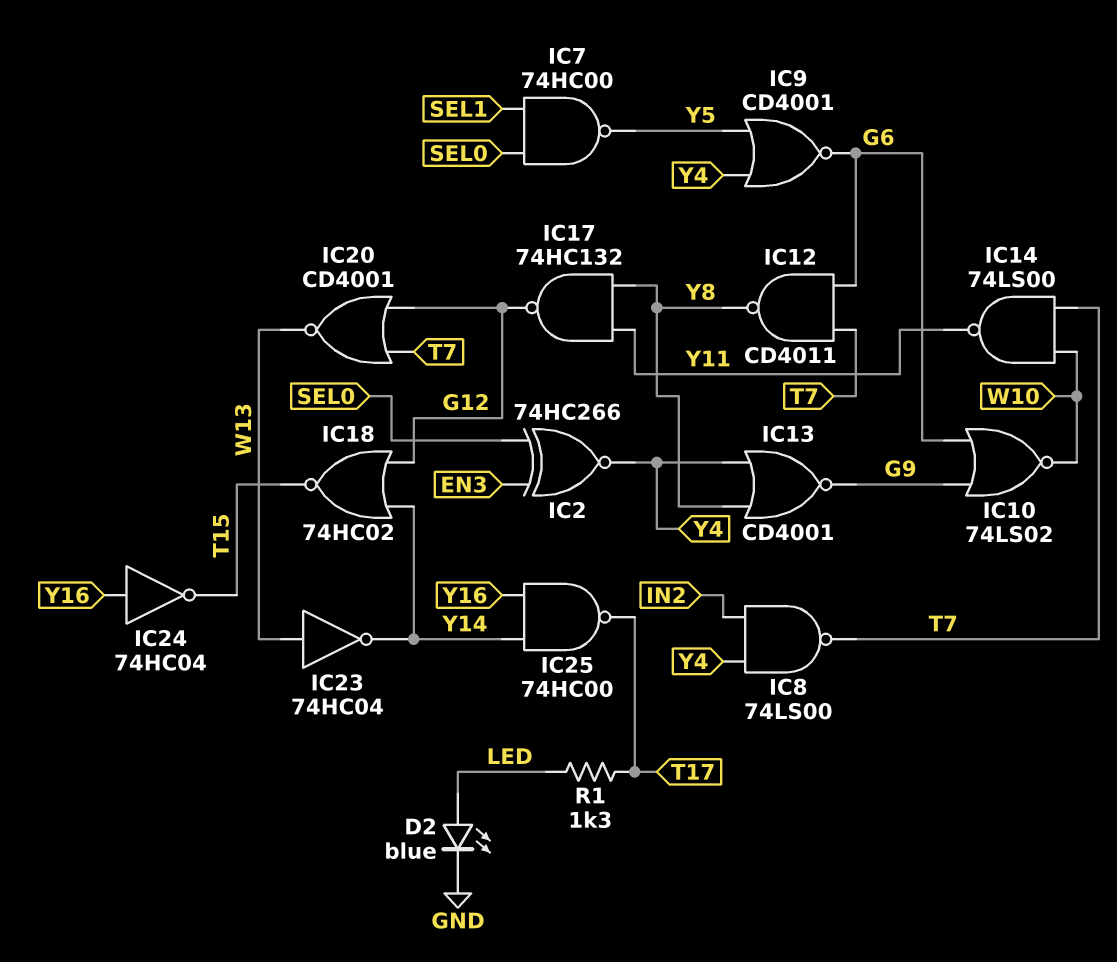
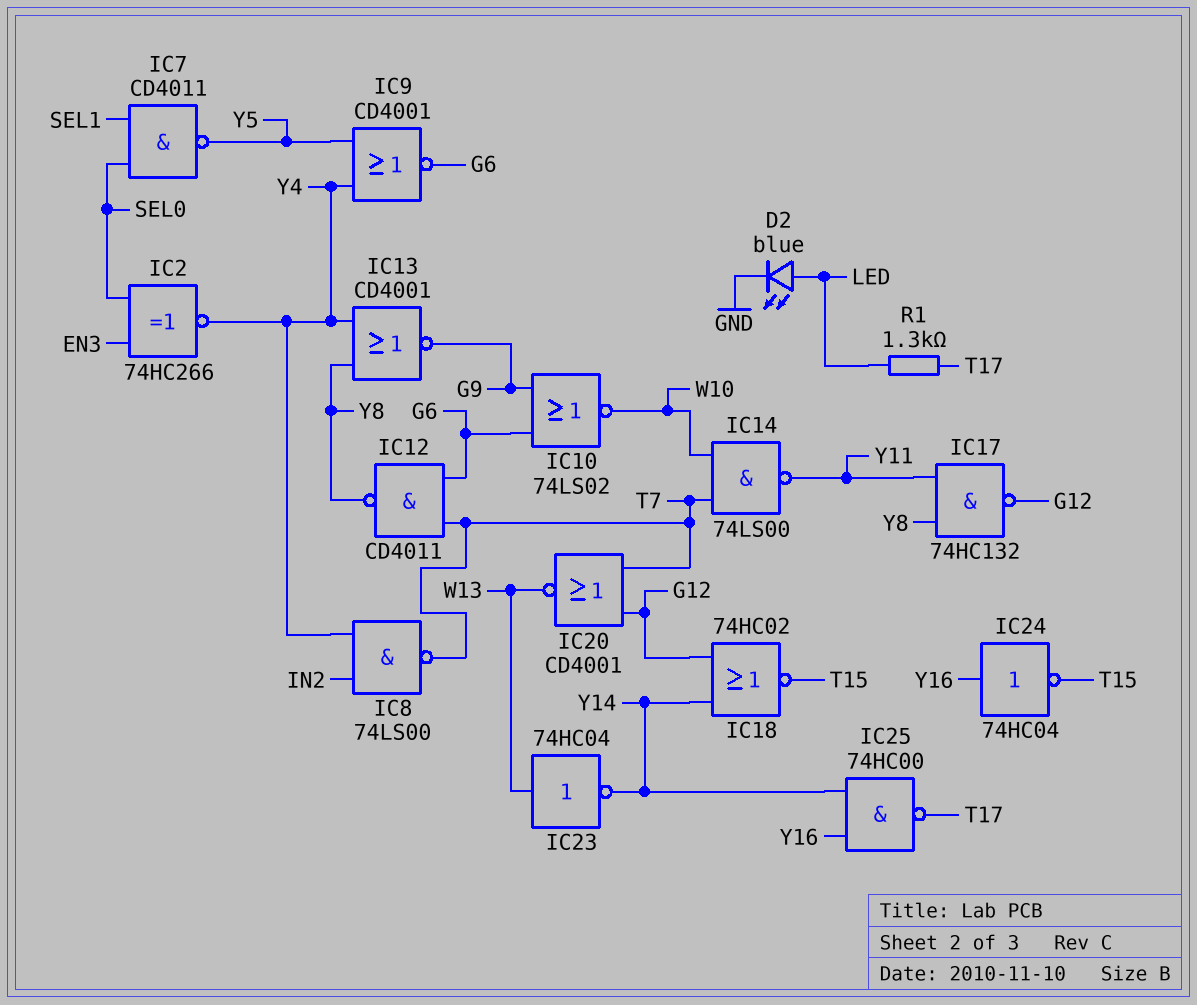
IC7: NAND 74HC00 (in SEL0, in SEL1, out Y5) -> NAND CD4011 (in SEL0, in SEL1, out Y5)

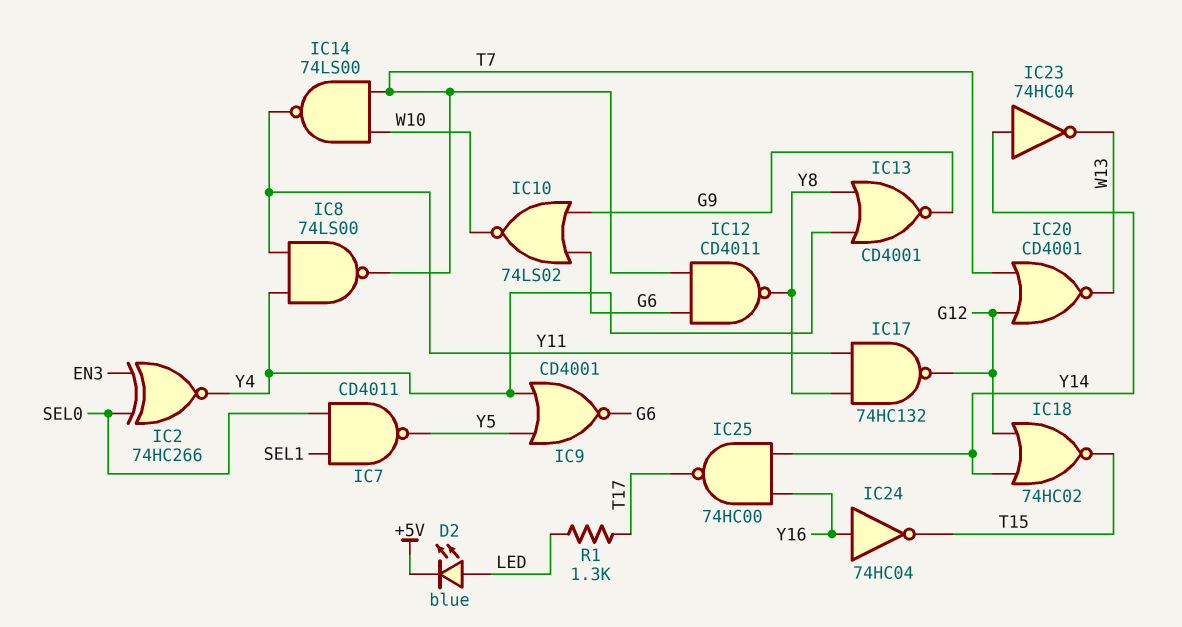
D2: LED blue (A LED, K GND) -> LED blue (A LED, K +5V)
IC8: NAND 74LS00 (in IN2, in Y4, out T7) -> NAND 74LS00 (in Y4, in Y11, out T7)
IC23: NOT 74HC04 (in W13, out Y14) -> NOT 74HC04 (in Y14, out W13)

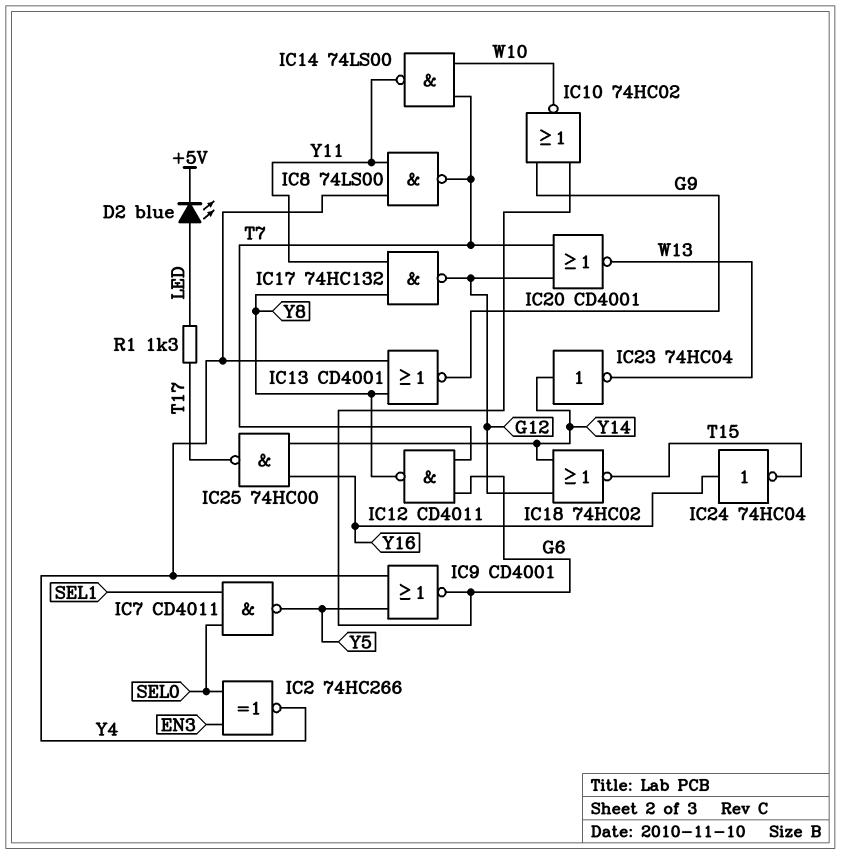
IC10: NOR 74LS02 (in G6, in G9, out W10) -> NOR 74HC02 (in G6, in G9, out W10)

